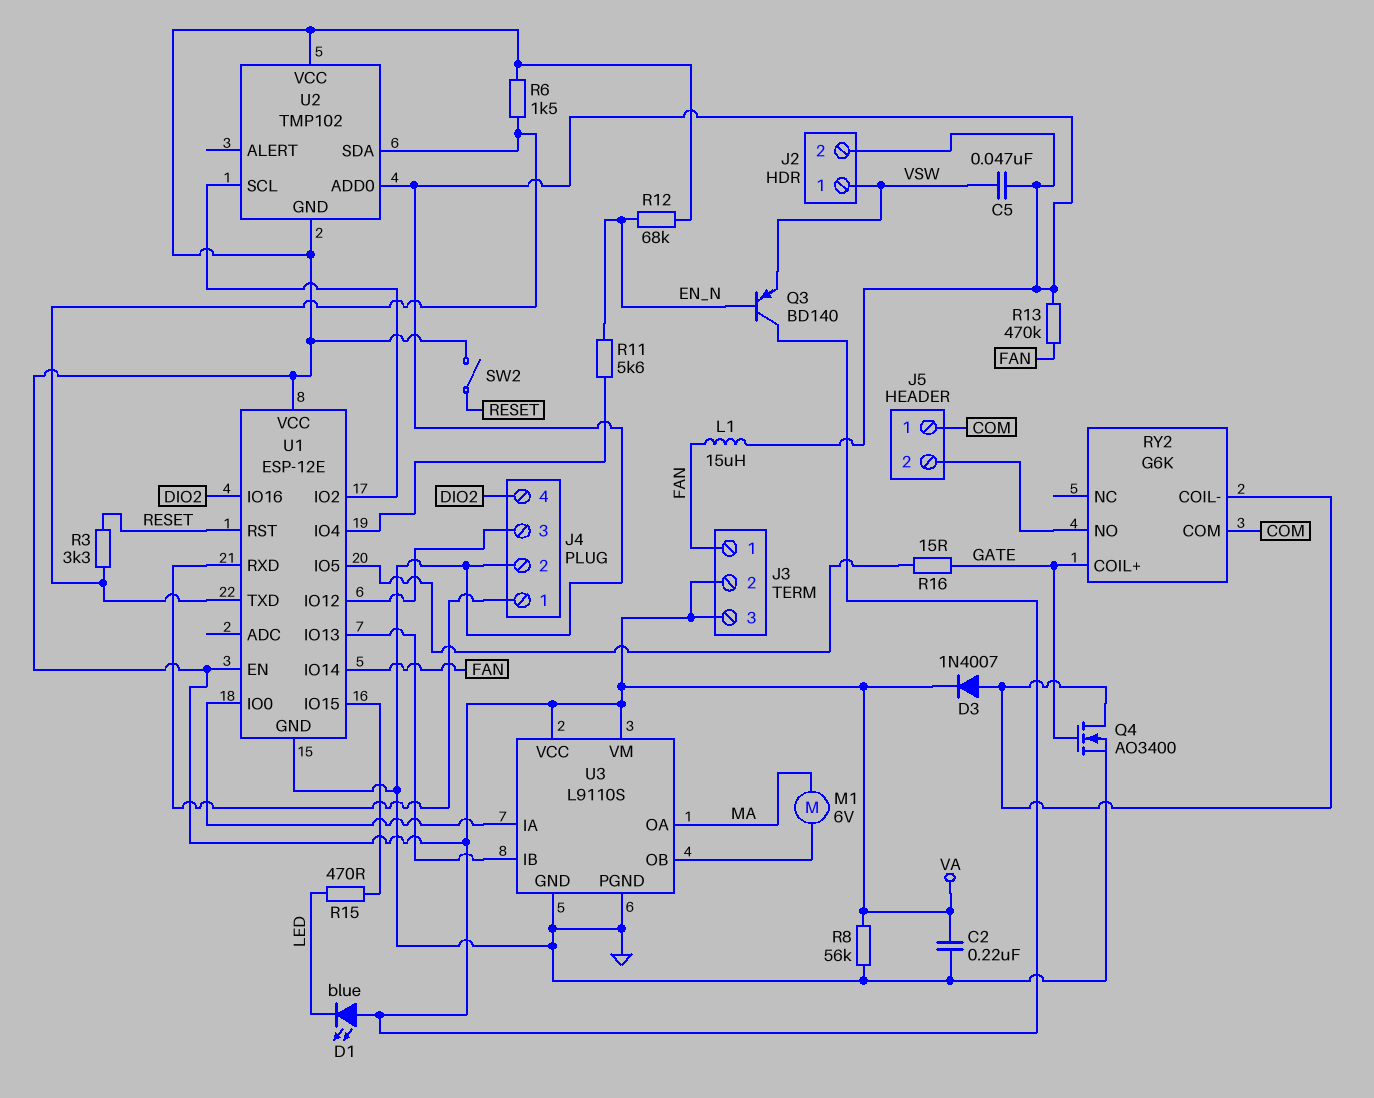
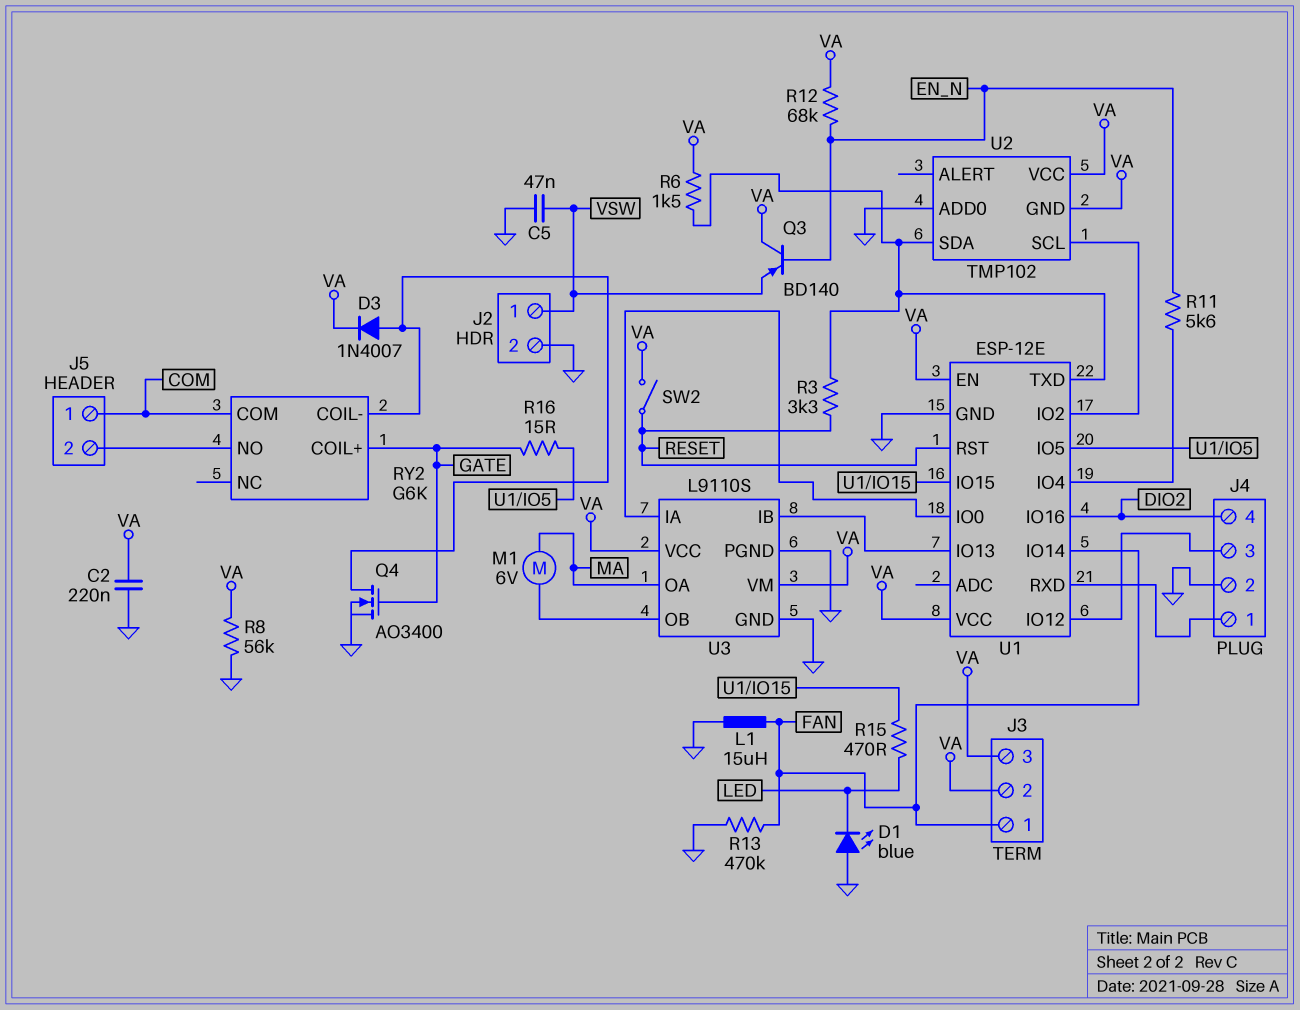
D1: LED blue (A VA, K LED) -> LED blue (A GND, K LED)

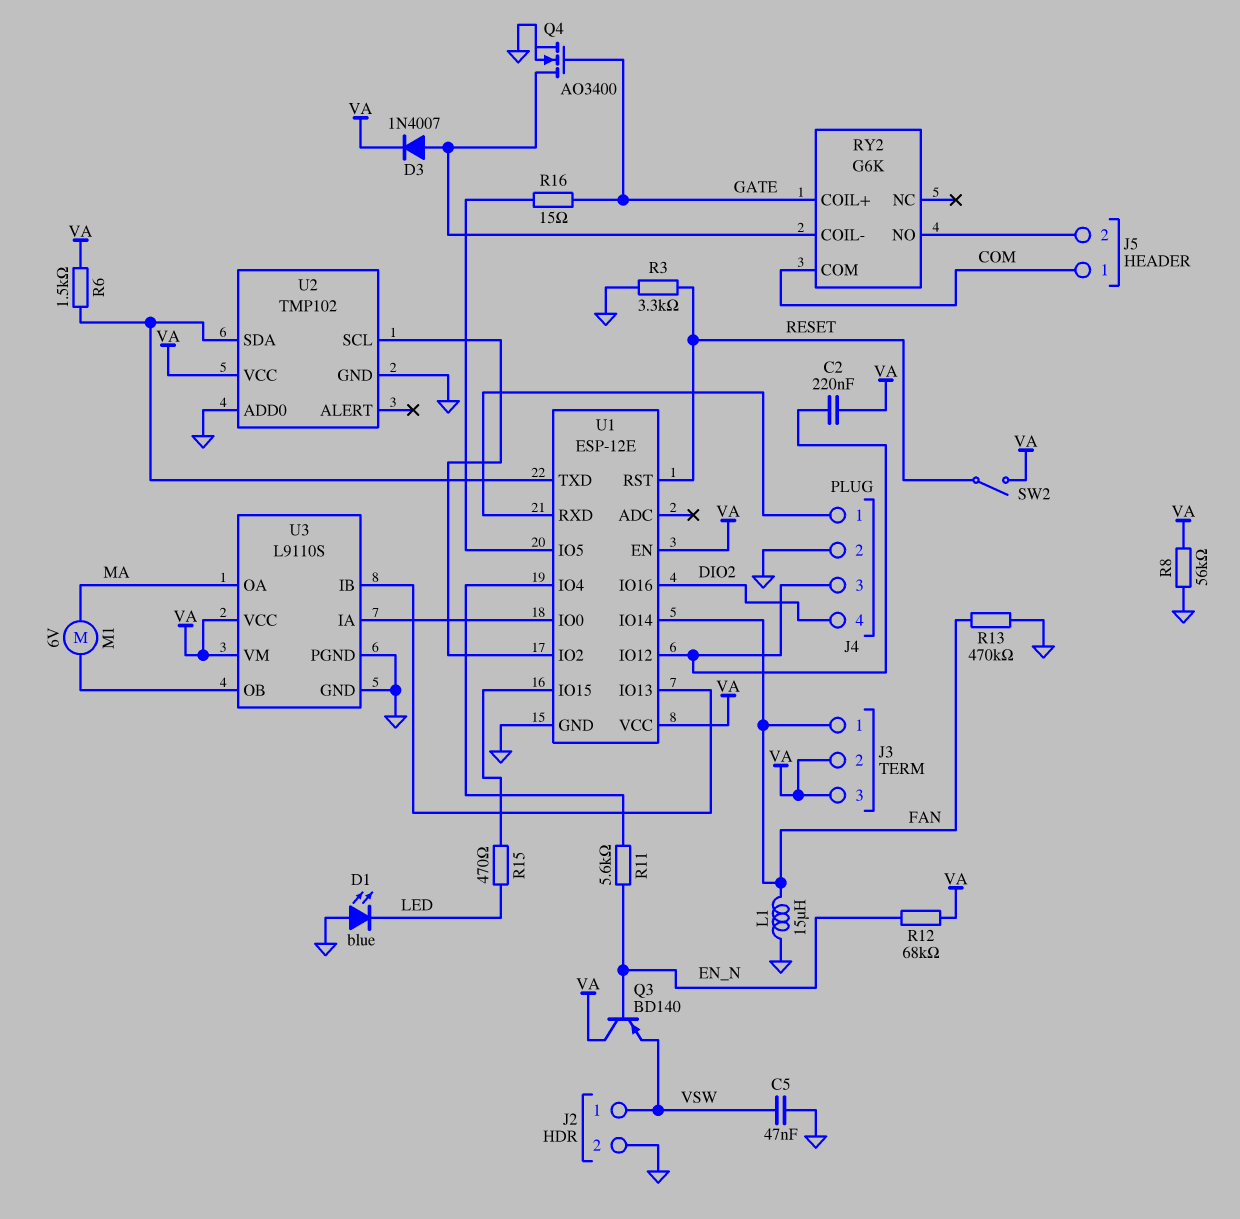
C2: 220nF (GND, VA) -> 220nF (J4/3, VA)
R3: 3.3k (RESET, U1/TXD) -> 3.3k (GND, RESET)
U2 pin GND: VA -> GND

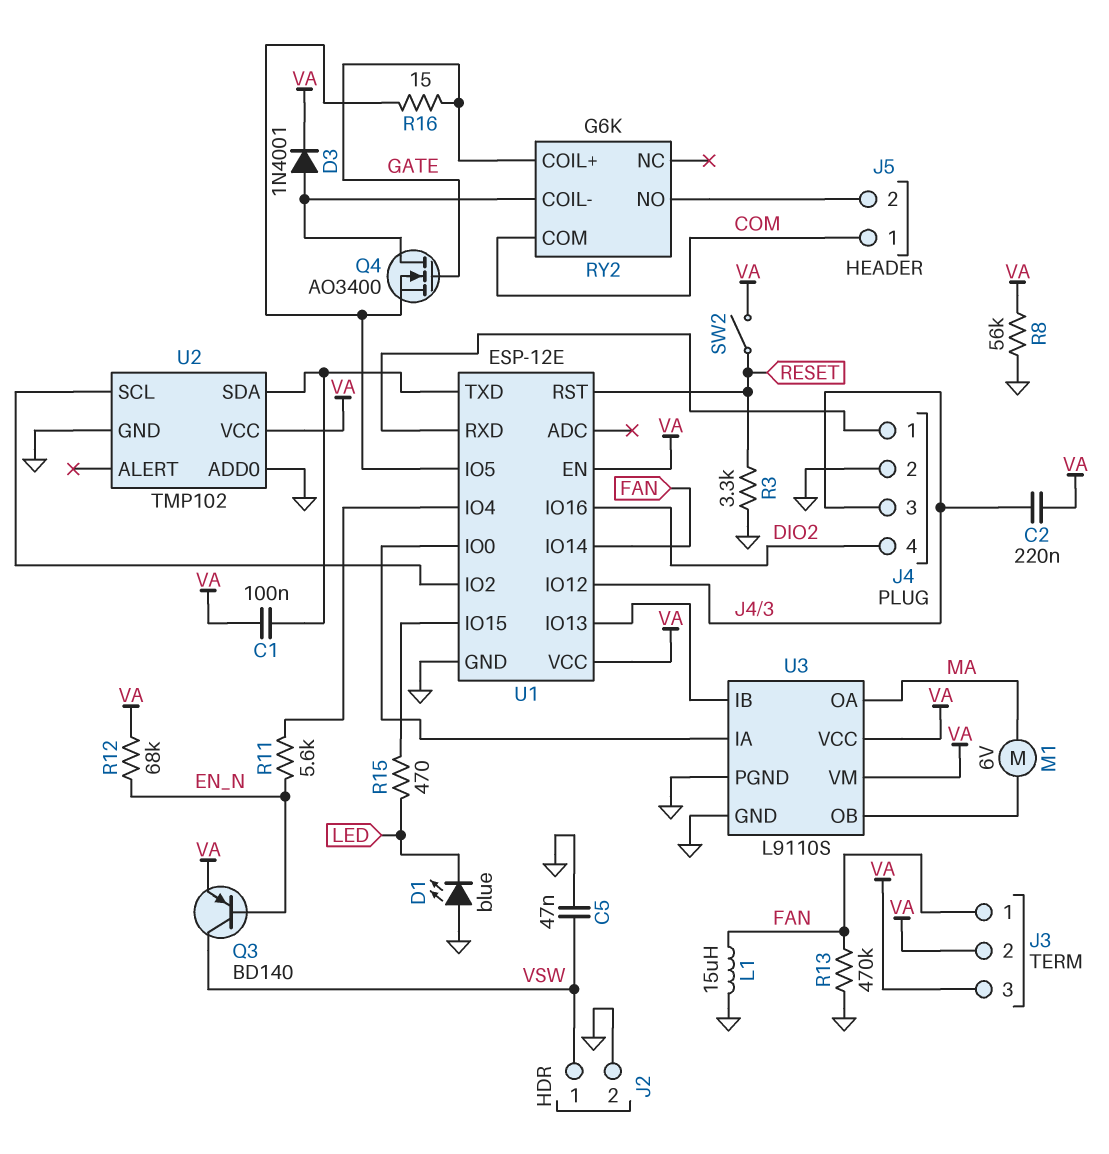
C1: none -> 100nF (U1/TXD, VA)
D3: diode 1N4007 (A RY2/COIL-, K VA) -> diode 1N4001 (A RY2/COIL-, K VA)
Q3: PNP BD140 (B EN_N, C VA, E VSW) -> PNP BD140 (B EN_N, C VSW, E VA)
Q4: NMOS AO3400 (G GATE, D RY2/COIL-, S GND) -> NMOS AO3400 (G GATE, D RY2/COIL-, S U1/IO5)
R6: 1.5k (U1/TXD, VA) -> none

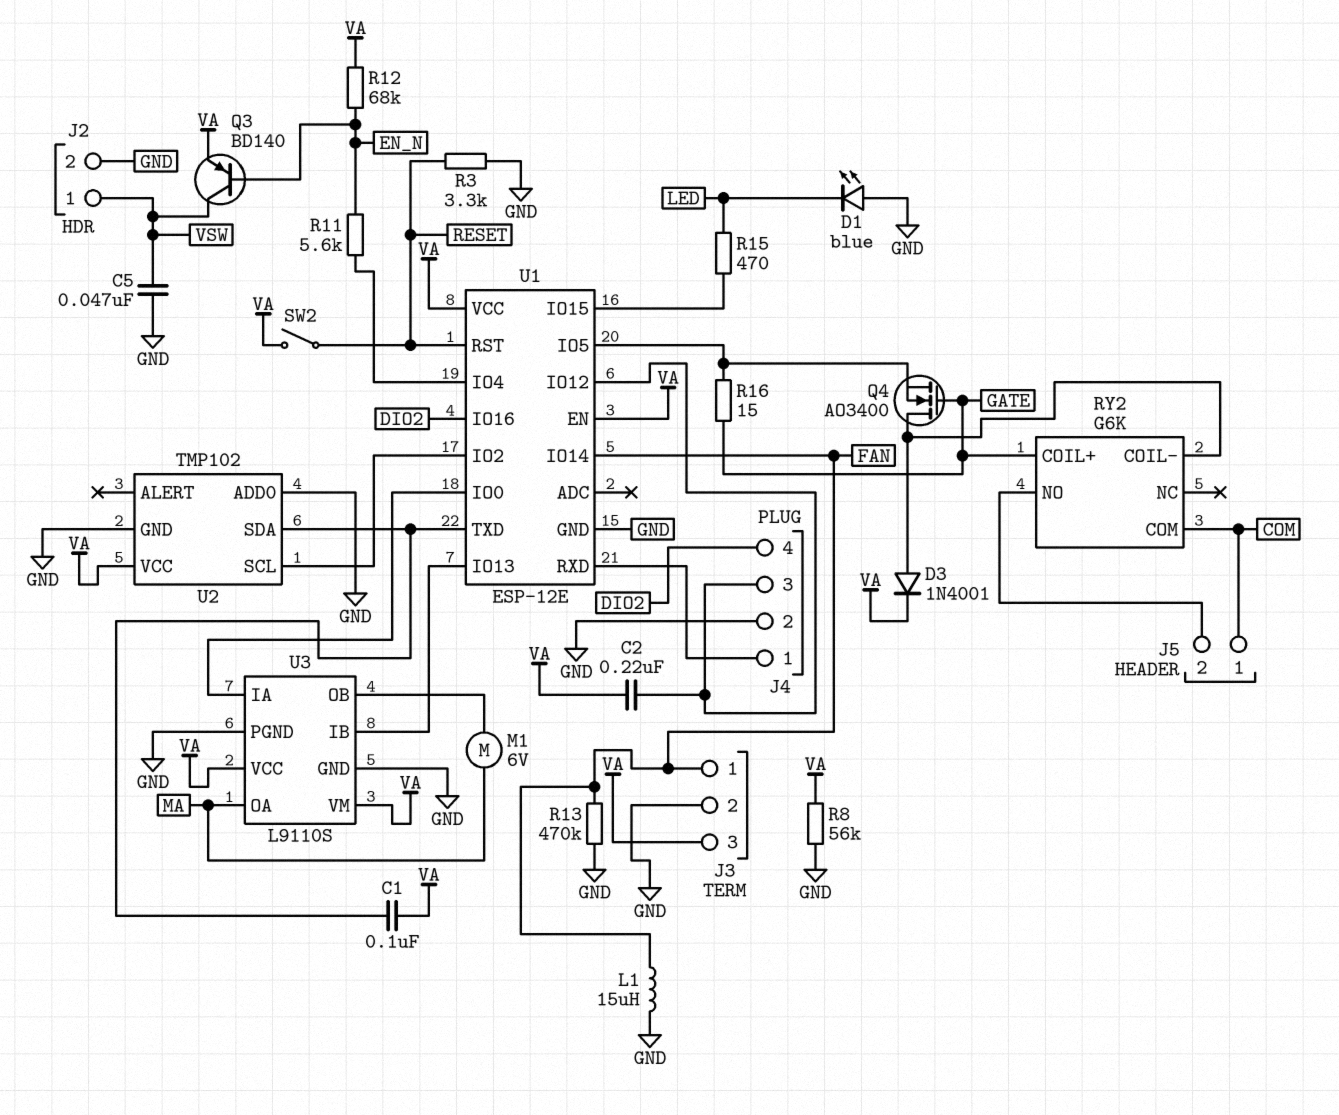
J3 pin 2: VA -> GND

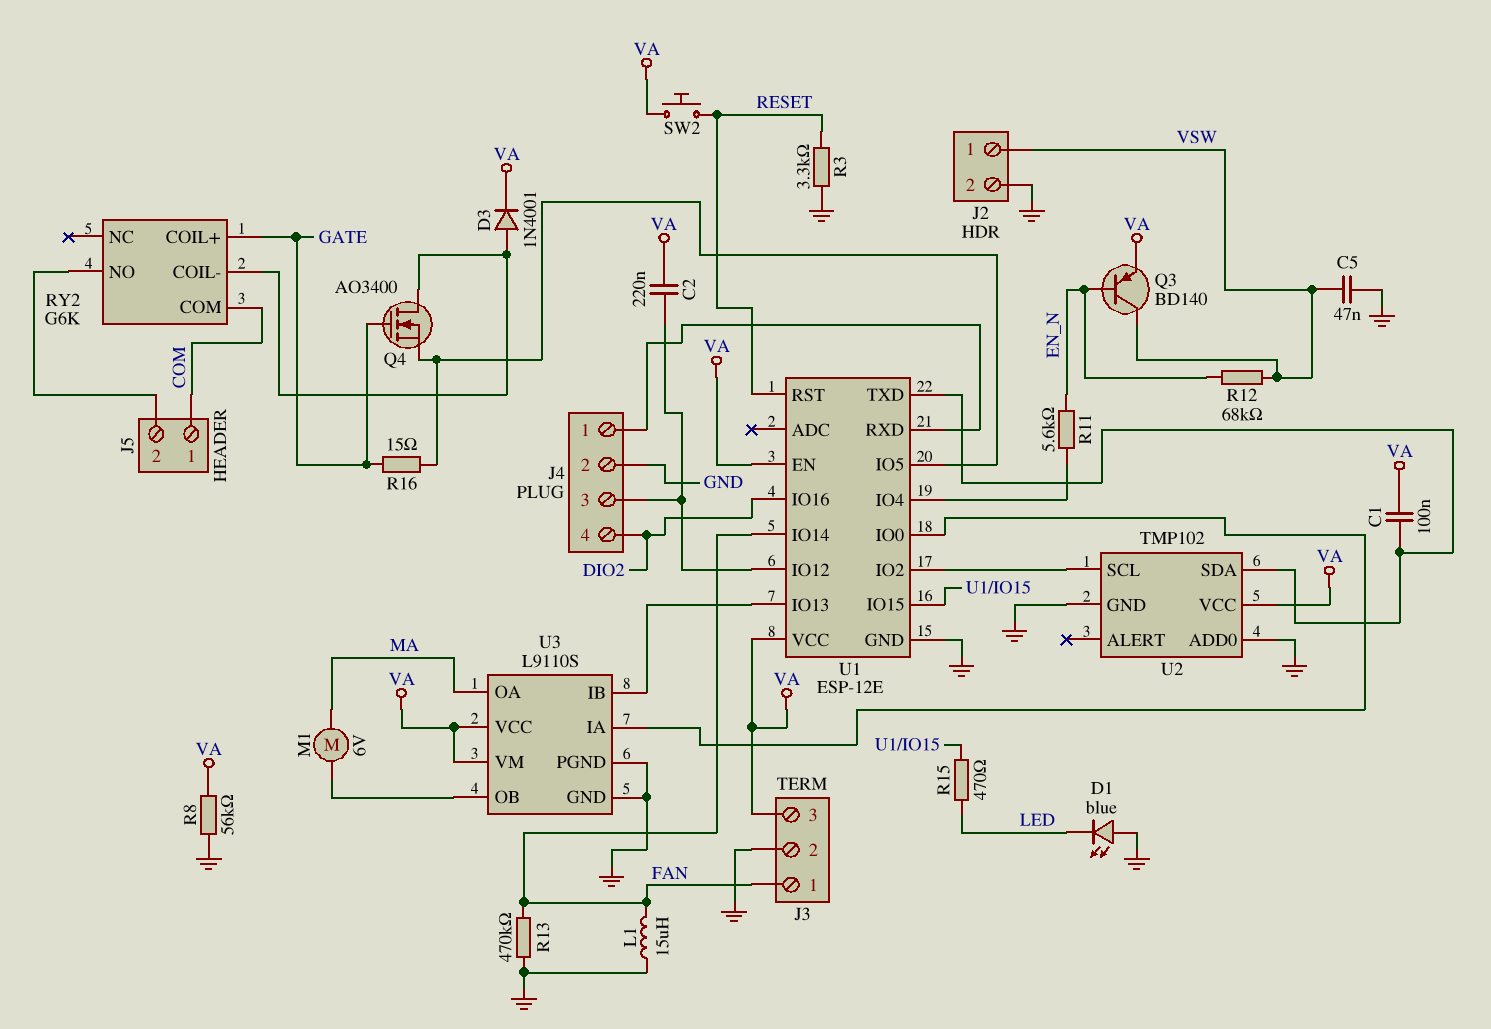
R12: 68k (EN_N, VA) -> 68k (EN_N, VSW)
SW2: switch (RESET, VA) -> button (RESET, VA)

